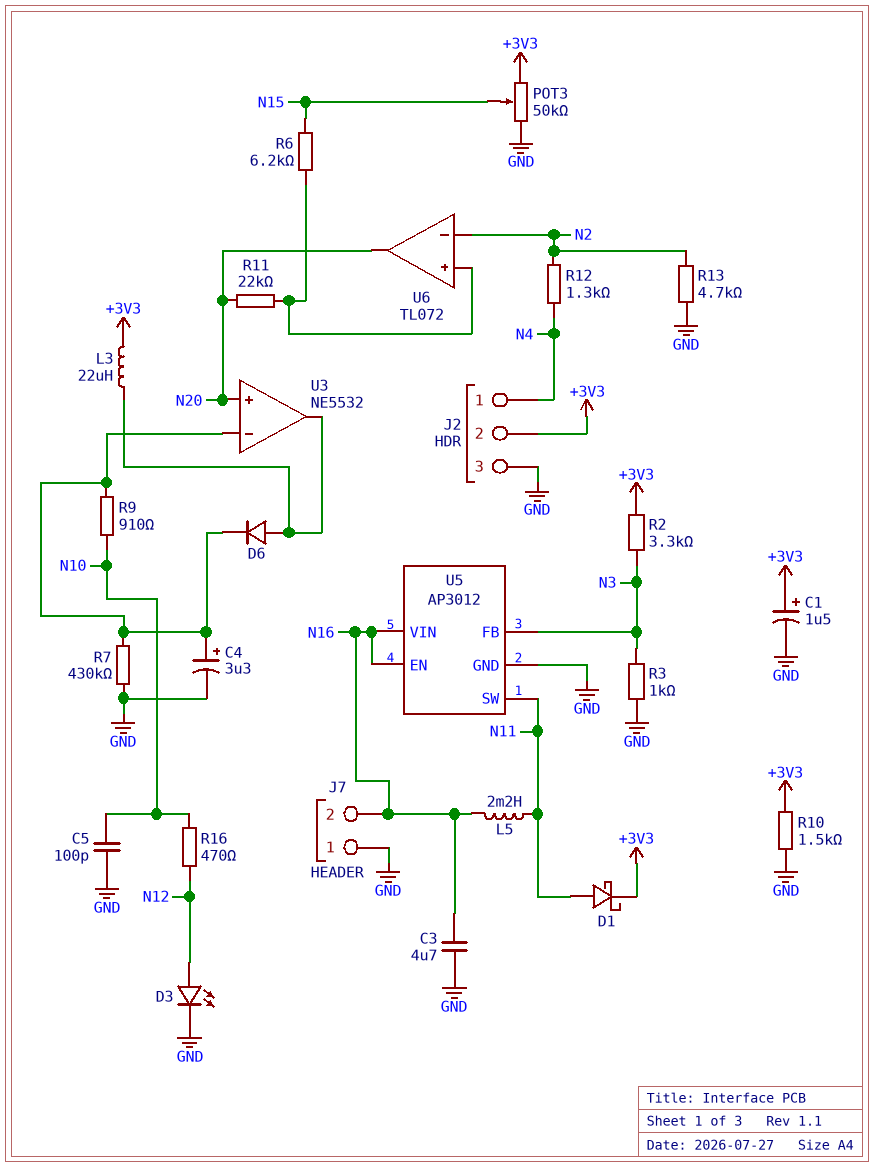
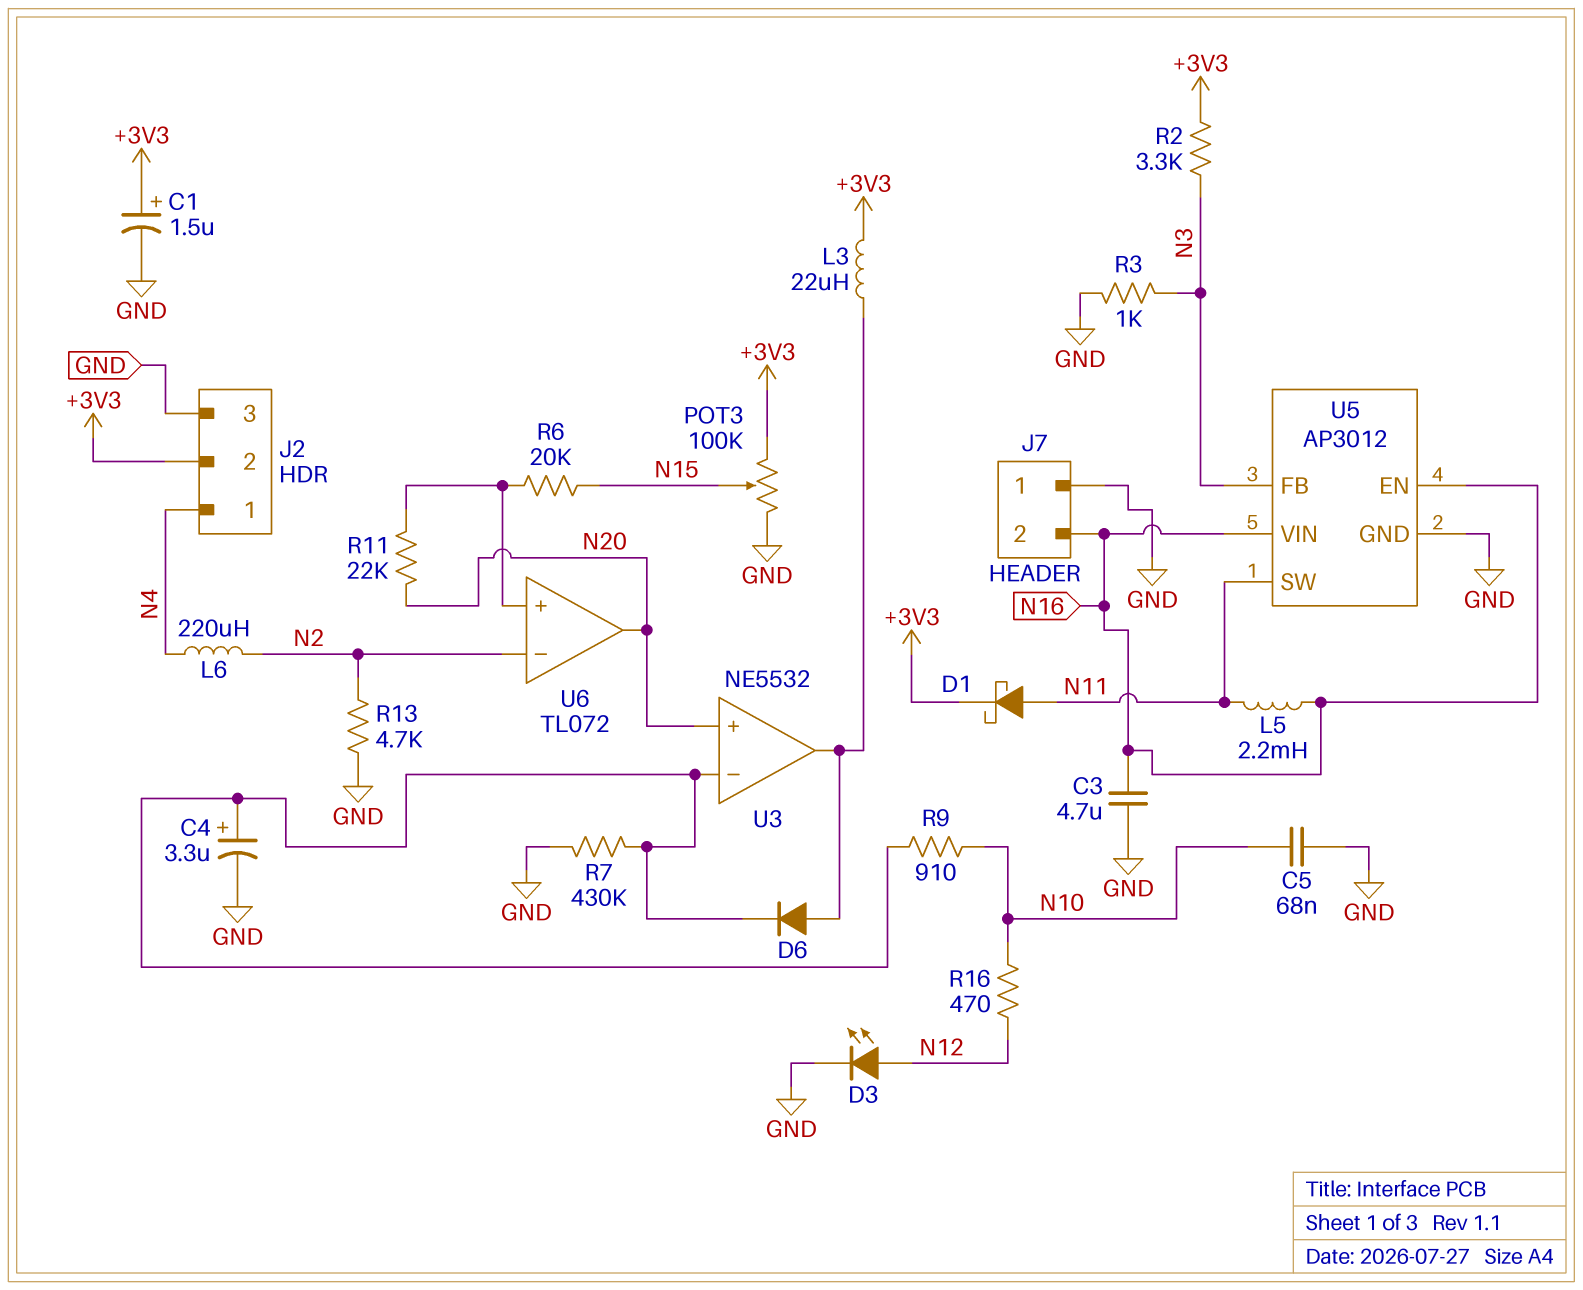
C5: 100pF (GND, N10) -> 68nF (GND, N10)
L6: none -> 220uH (N2, N4)
POT3: 50k (+3V3, GND, wiper N15) -> 100k (+3V3, GND, wiper N15)
R6: 6.2k (N15, U6/in+) -> 20k (N15, U6/in+)
R10: 1.5k (+3V3, GND) -> none
R12: 1.3k (N2, N4) -> none

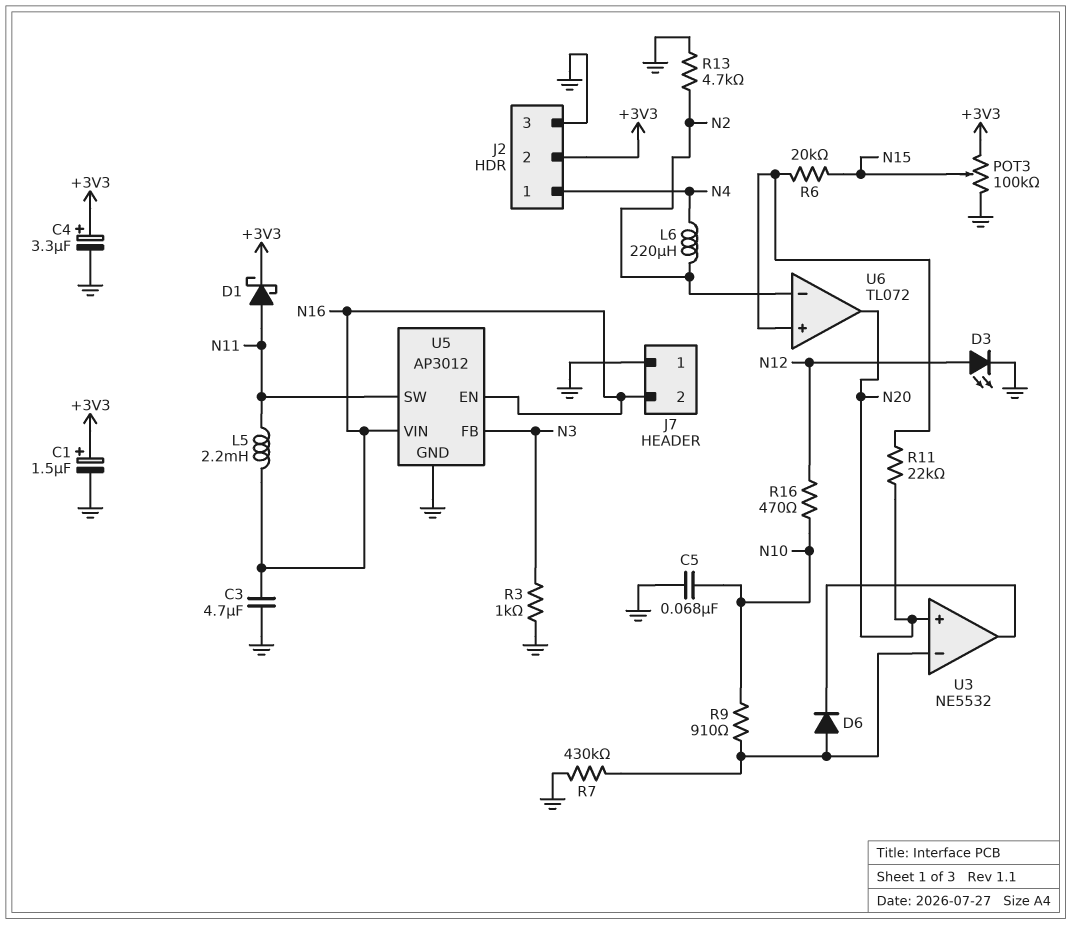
C4: 3.3uF (plus U3/in-, minus GND) -> 3.3uF (plus +3V3, minus GND)
D6: diode (A U3/out, K U3/in-) -> diode (A U3/in-, K U3/out)
L3: 22uH (+3V3, U3/out) -> none
R2: 3.3k (+3V3, N3) -> none

